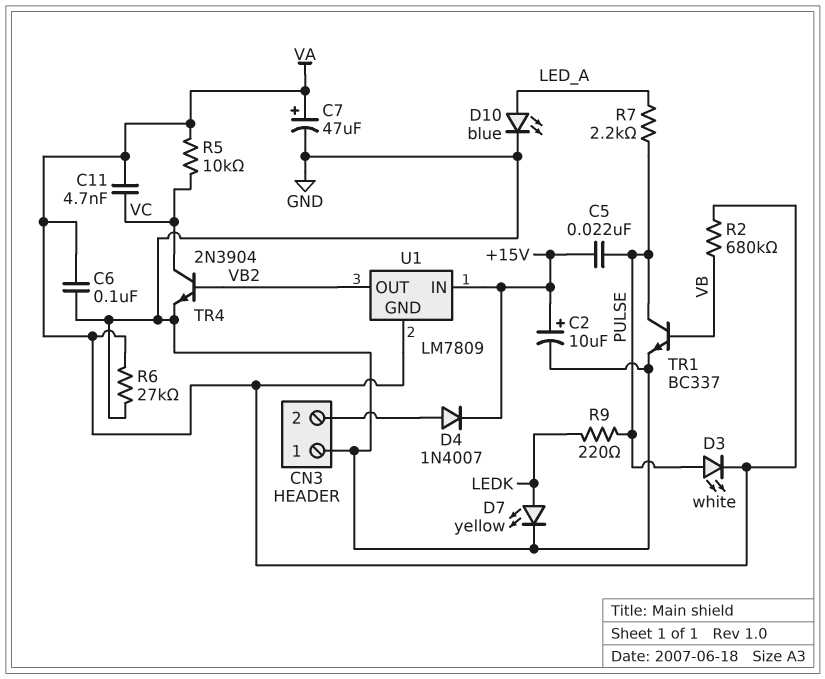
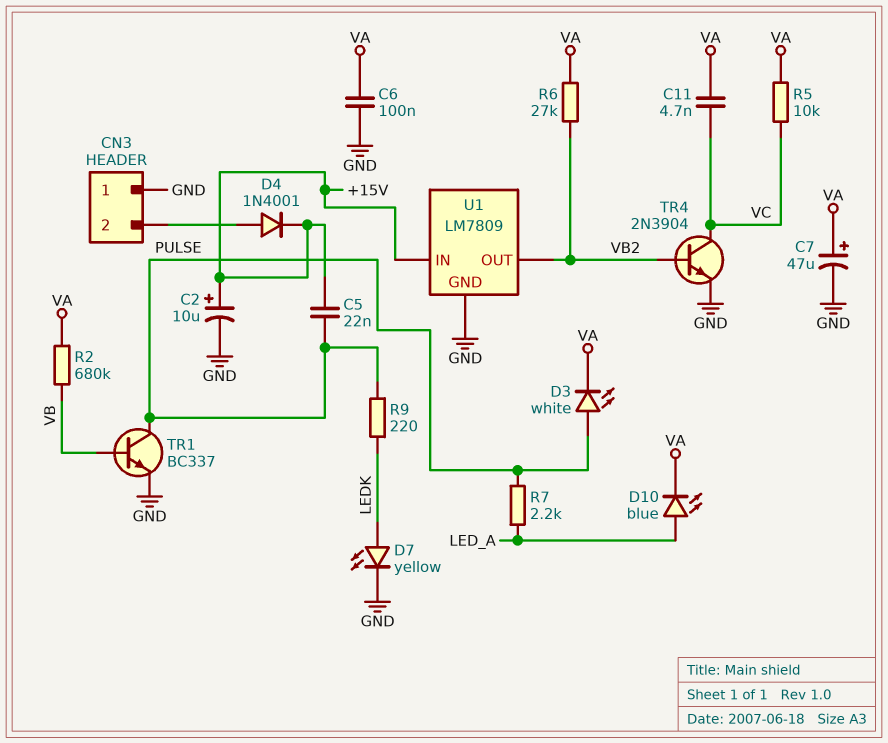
D4: diode 1N4007 (A CN3/2, K +15V) -> diode 1N4001 (A CN3/2, K +15V)
D10: LED blue (A LED_A, K GND) -> LED blue (A LED_A, K VA)
R6: 27k (GND, VA) -> 27k (VA, VB2)
U1 pin GND: VA -> GND

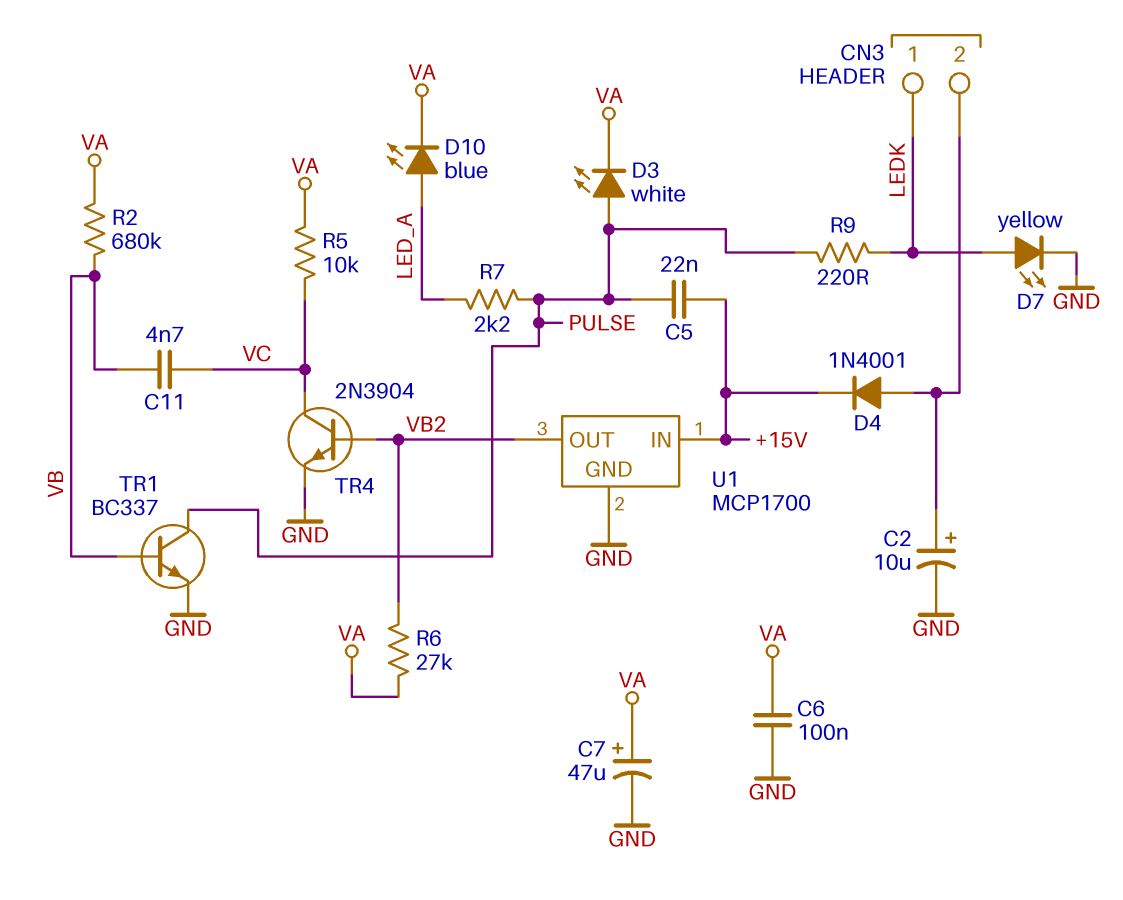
C2: 10uF (plus +15V, minus GND) -> 10uF (plus CN3/2, minus GND)
C11: 4.7nF (VA, VC) -> 4.7nF (VB, VC)
CN3 pin 1: GND -> LEDK
U1: LM7809 -> MCP1700

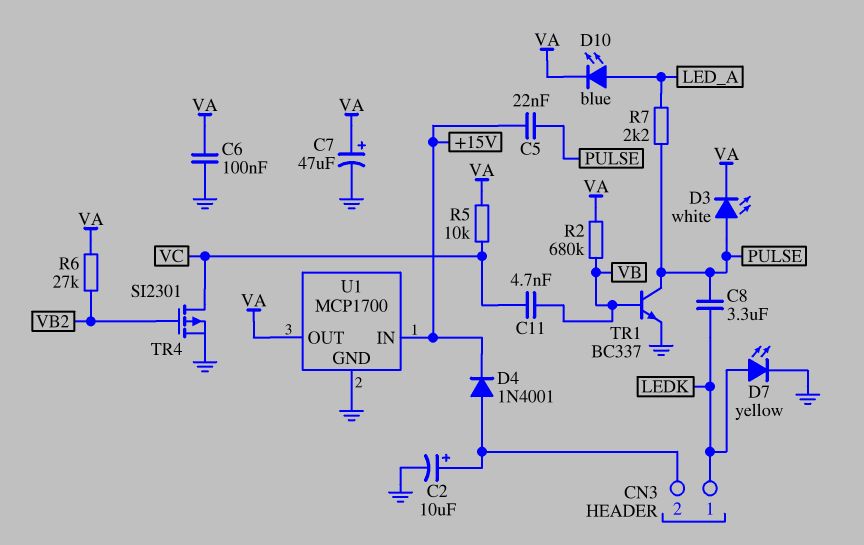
C8: none -> 3.3uF (LEDK, PULSE)
R9: 220 (LEDK, PULSE) -> none
TR4: NPN 2N3904 (B VB2, C VC, E GND) -> PMOS SI2301 (G VB2, D VC, S GND)
U1 pin OUT: VB2 -> VA

